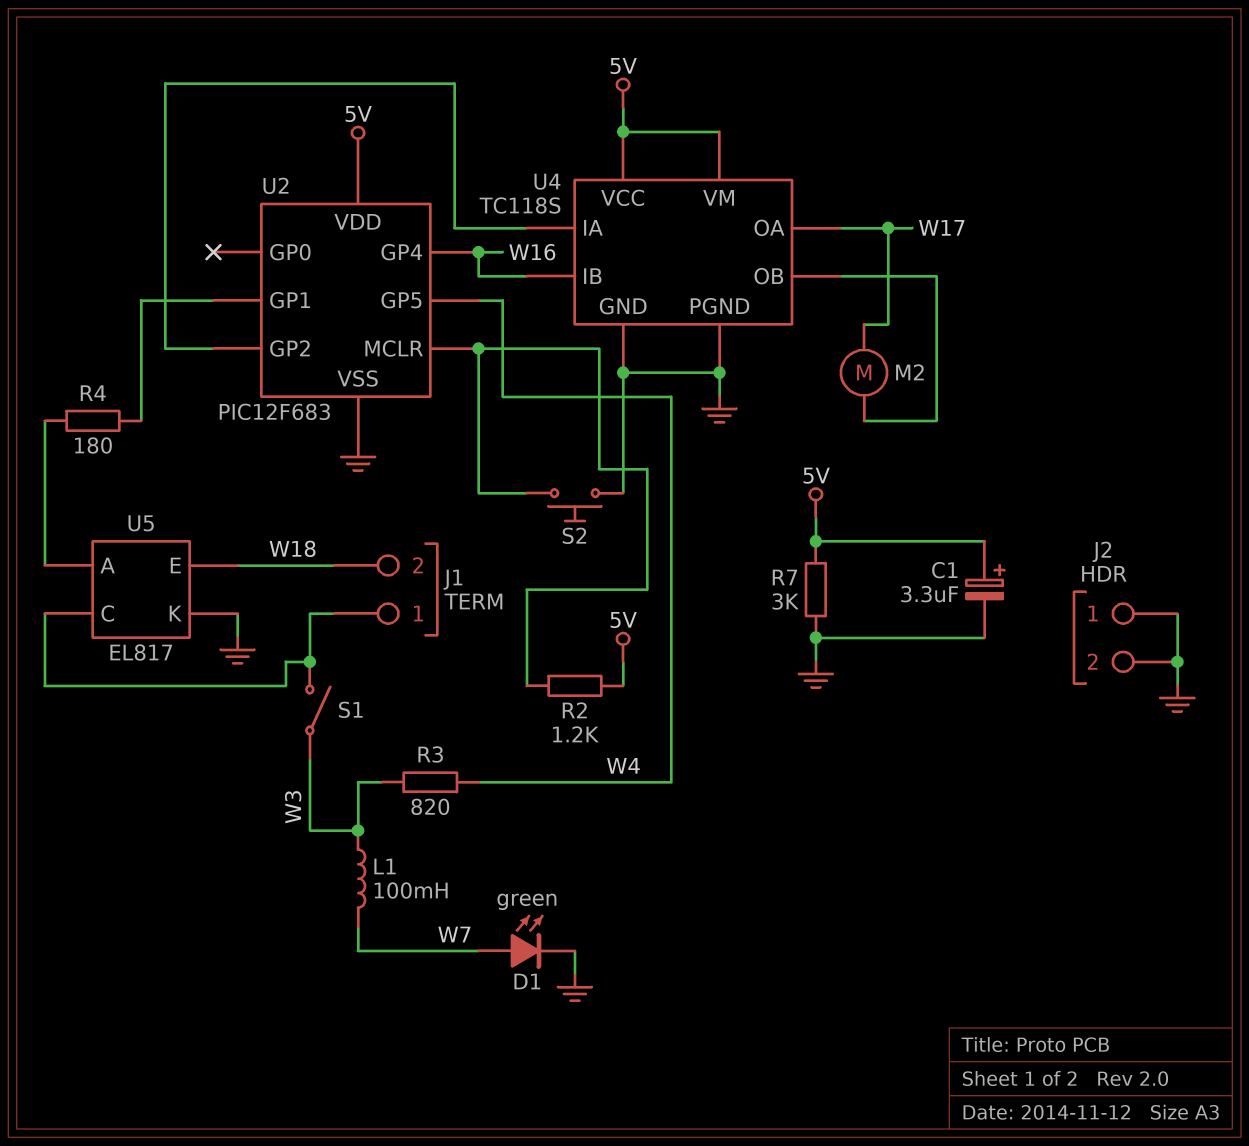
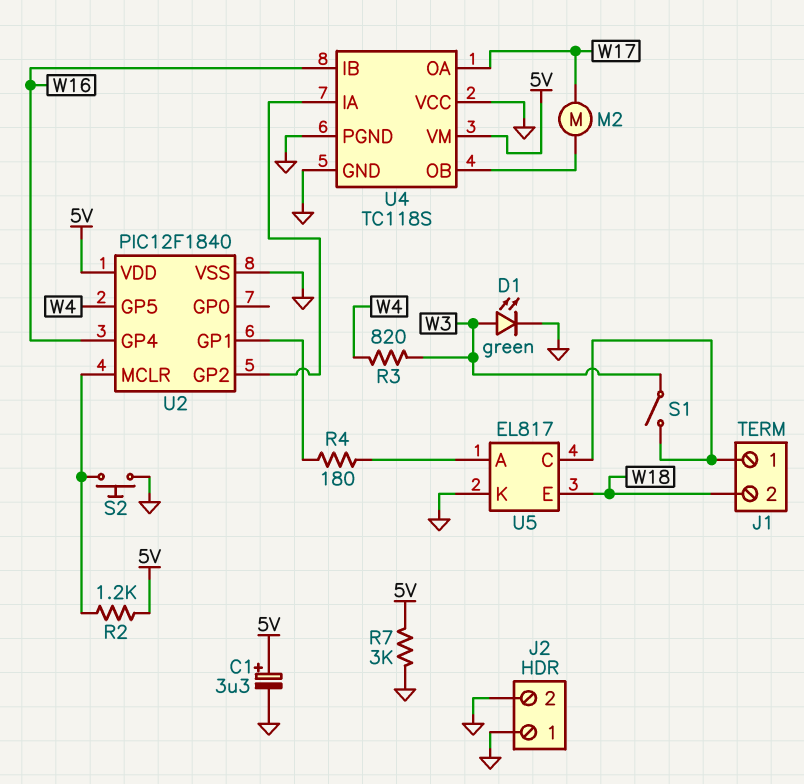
D1: LED green (A W7, K GND) -> LED green (A W3, K GND)
L1: 100mH (W3, W7) -> none
U2: PIC12F683 -> PIC12F1840
U4 pin VCC: 5V -> GND

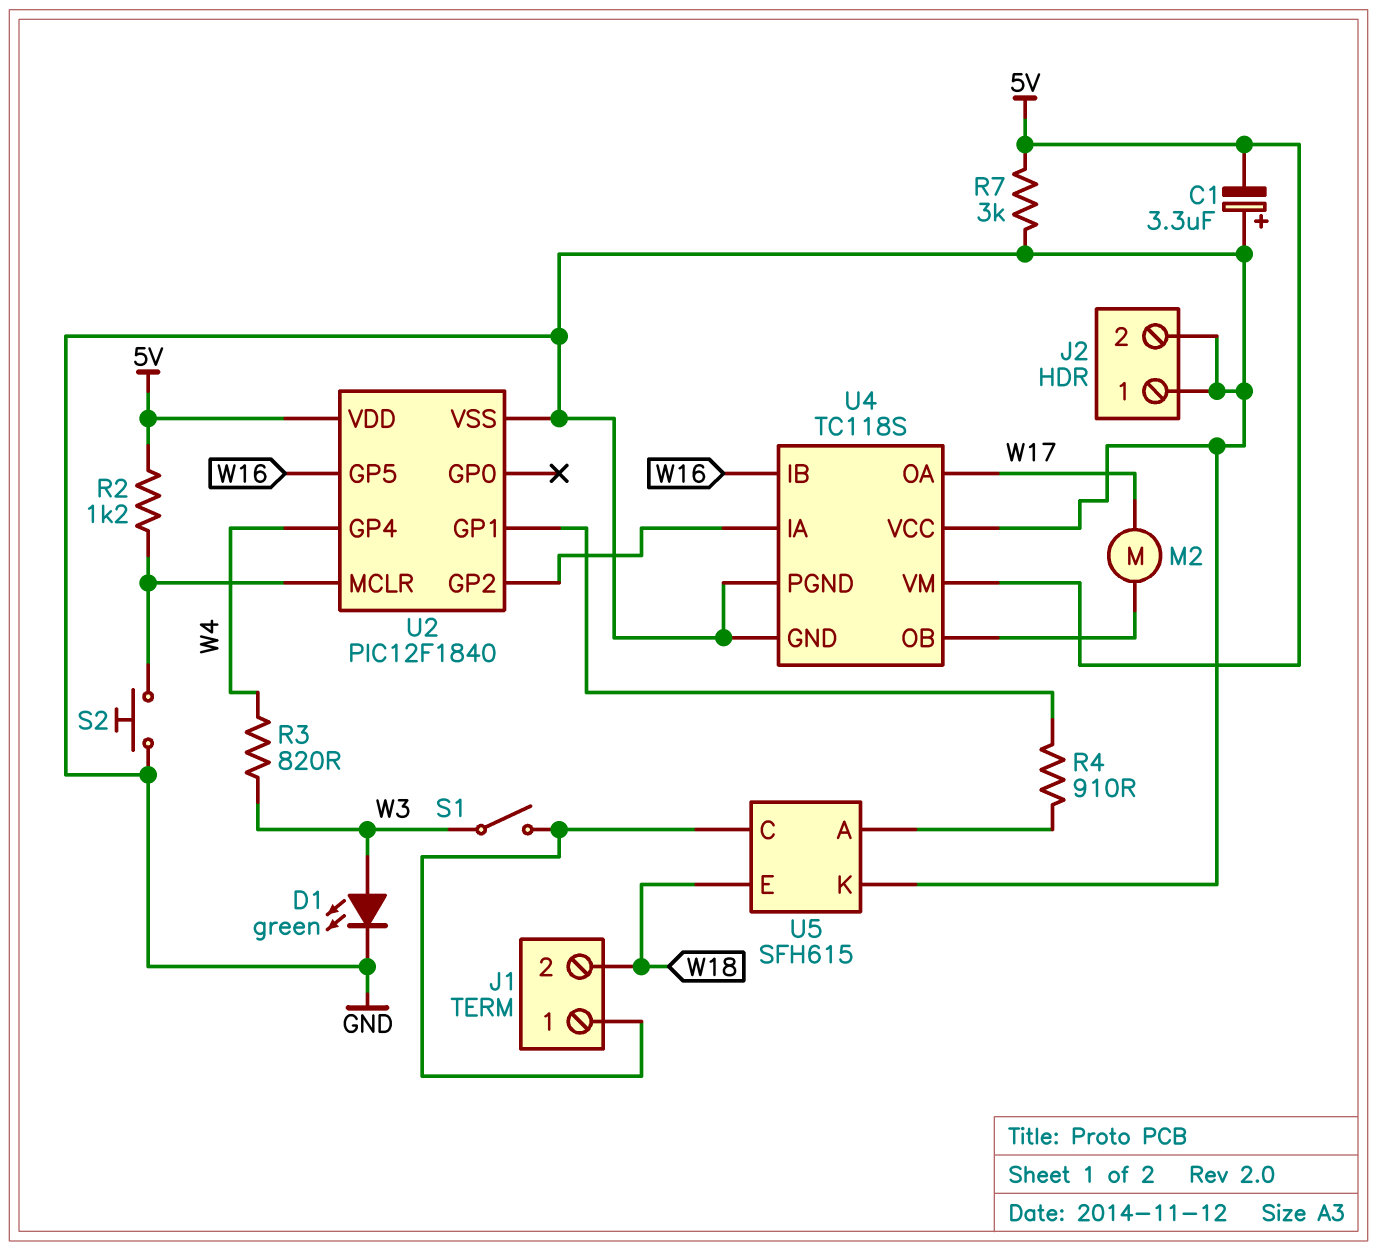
C1: 3.3uF (plus 5V, minus GND) -> 3.3uF (plus GND, minus 5V)
R4: 180 (U2/GP1, U5/A) -> 910 (U2/GP1, U5/A)
U2 pin GP4: W16 -> W4
U2 pin GP5: W4 -> W16
U5: EL817 -> SFH615

